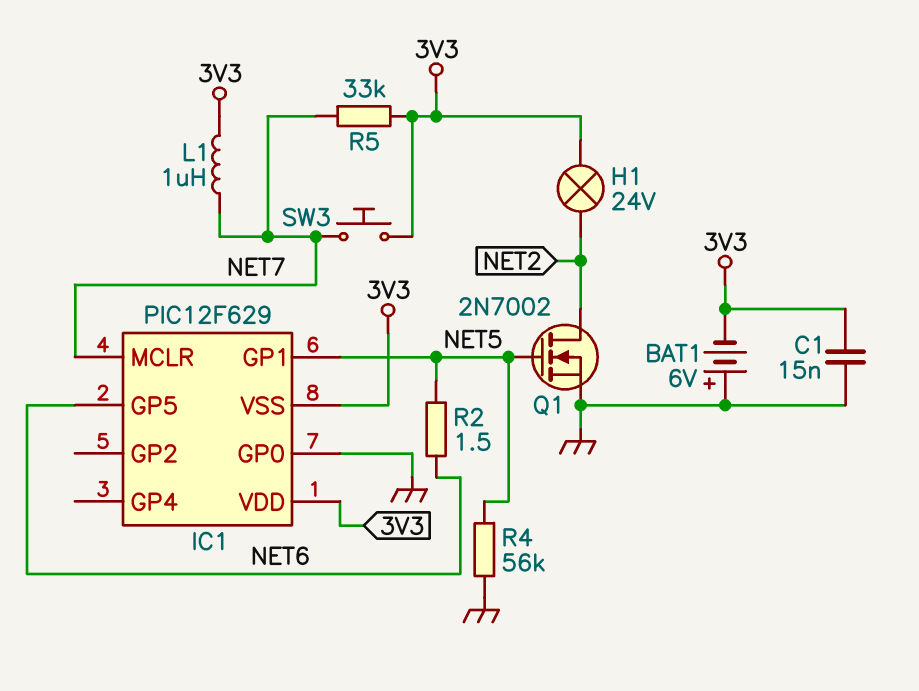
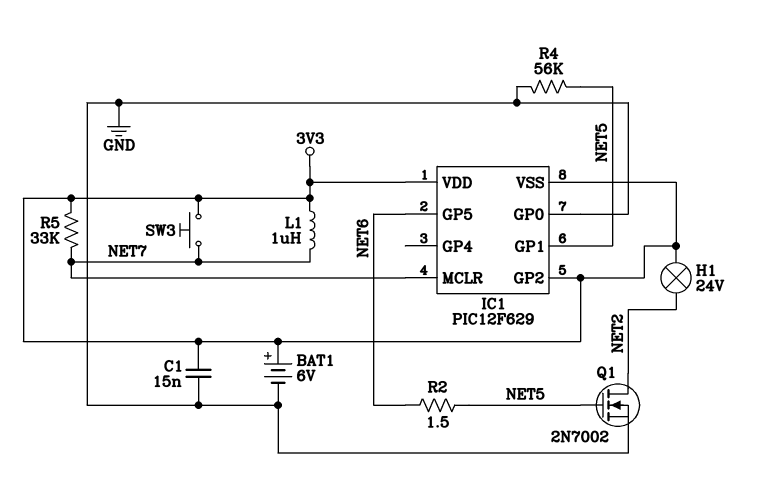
BAT1: 6V (plus GND, minus 3V3) -> 6V (plus 3V3, minus GND)
IC1 pin GP2: none -> 3V3

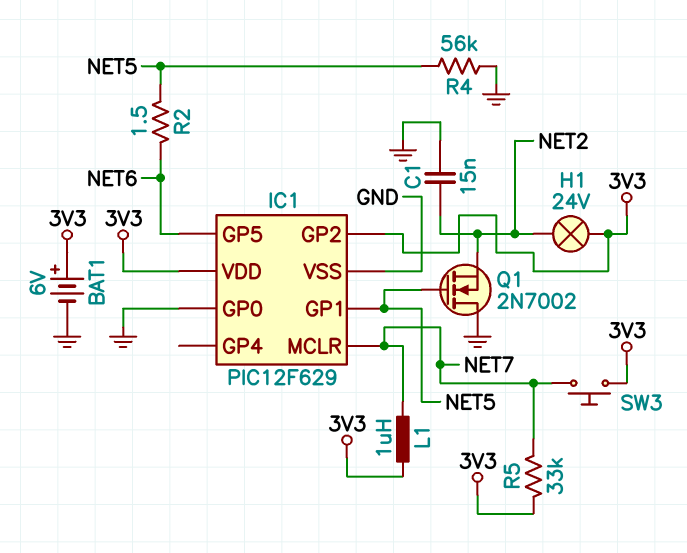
C1: 15nF (3V3, GND) -> 15nF (GND, NET2)
IC1 pin VSS: 3V3 -> GND
Q1: NMOS 2N7002 (G NET5, D NET2, S GND) -> NMOS 2N7002 (G NET5, D GND, S NET2)

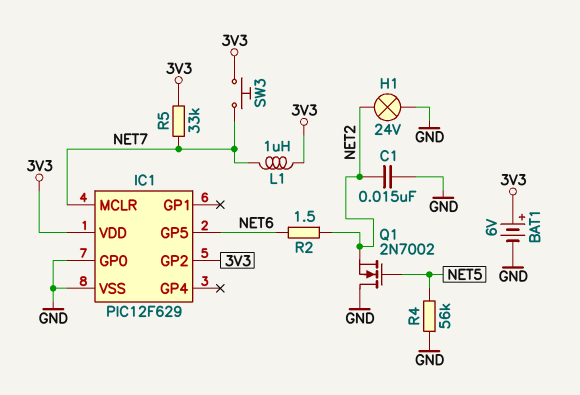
H1: lamp 24V (3V3, NET2) -> lamp 24V (GND, NET2)
IC1 pin GP1: NET5 -> none
R2: 1.5 (NET5, NET6) -> 1.5 (NET2, NET6)

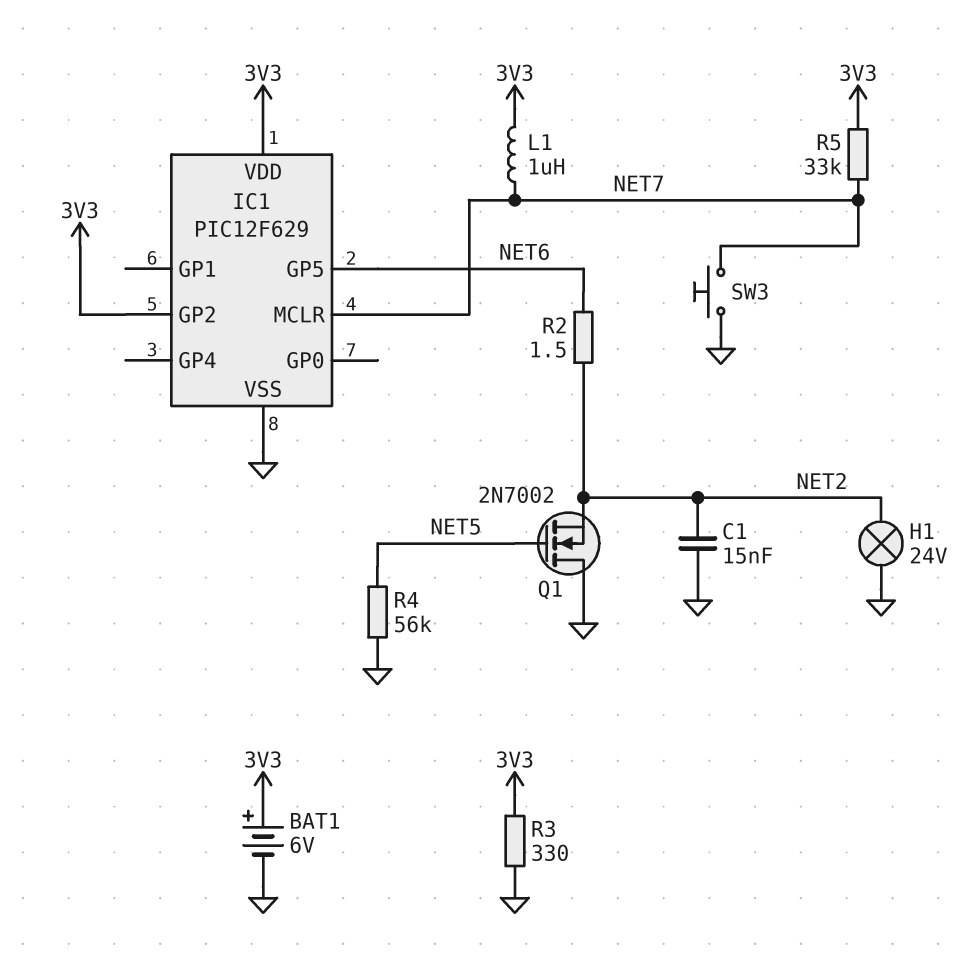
IC1 pin GP0: GND -> none
R3: none -> 330 (3V3, GND)
SW3: button (3V3, NET7) -> button (GND, NET7)

